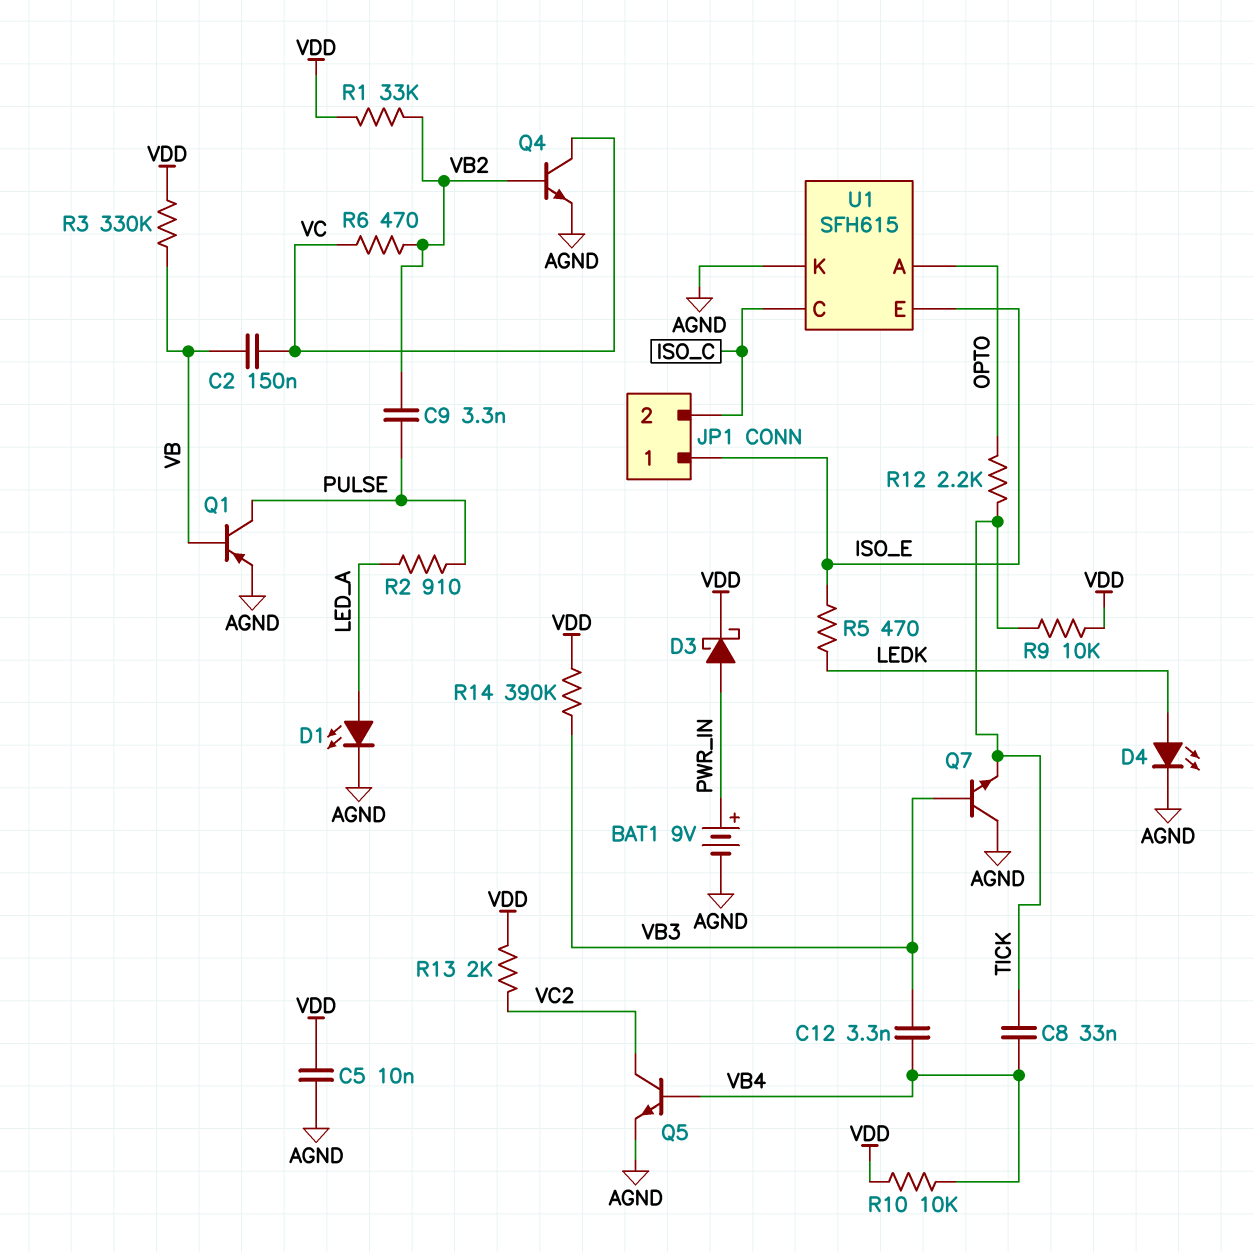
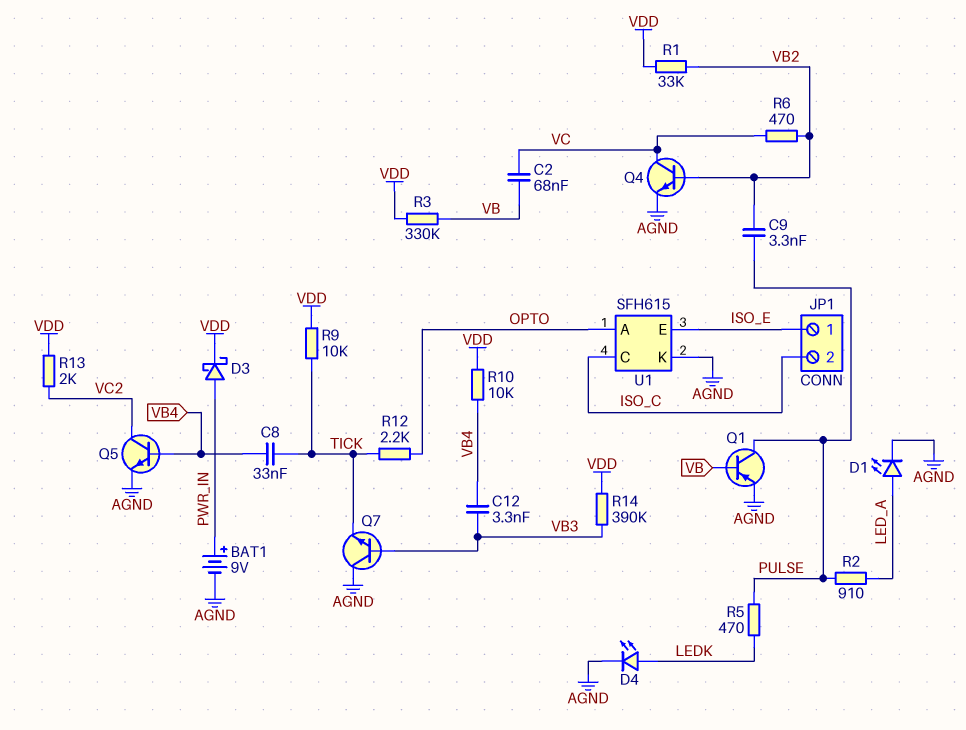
C2: 150nF (VB, VC) -> 68nF (VB, VC)
C5: 10nF (AGND, VDD) -> none
R5: 470 (ISO_E, LEDK) -> 470 (LEDK, PULSE)

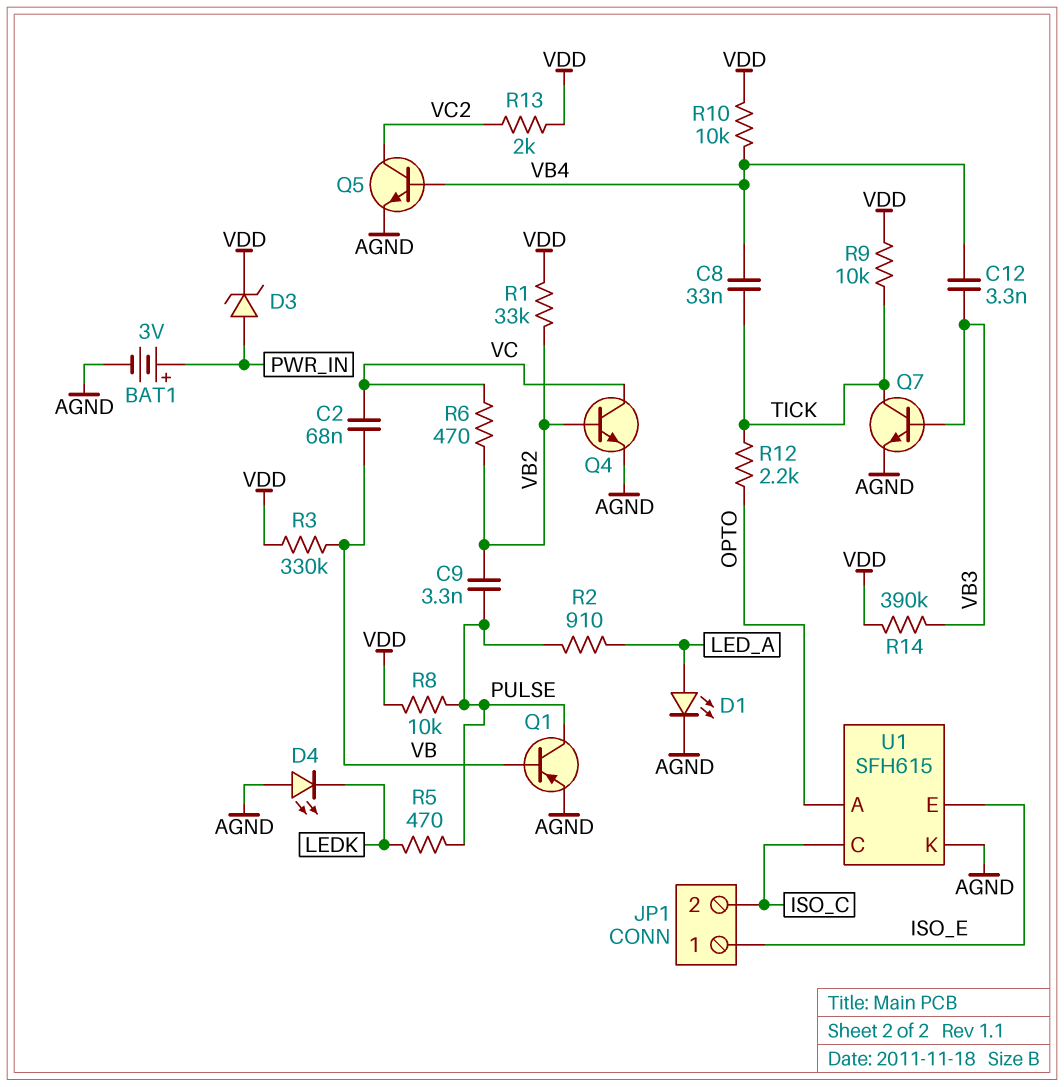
BAT1: 9V (plus PWR_IN, minus AGND) -> 3V (plus PWR_IN, minus AGND)
D3: schottky (A PWR_IN, K VDD) -> zener (A PWR_IN, K VDD)
D4: LED (A LEDK, K AGND) -> LED (A AGND, K LEDK)
Q7: NPN (B VB3, C AGND, E TICK) -> NPN (B VB3, C TICK, E AGND)
R8: none -> 10k (PULSE, VDD)

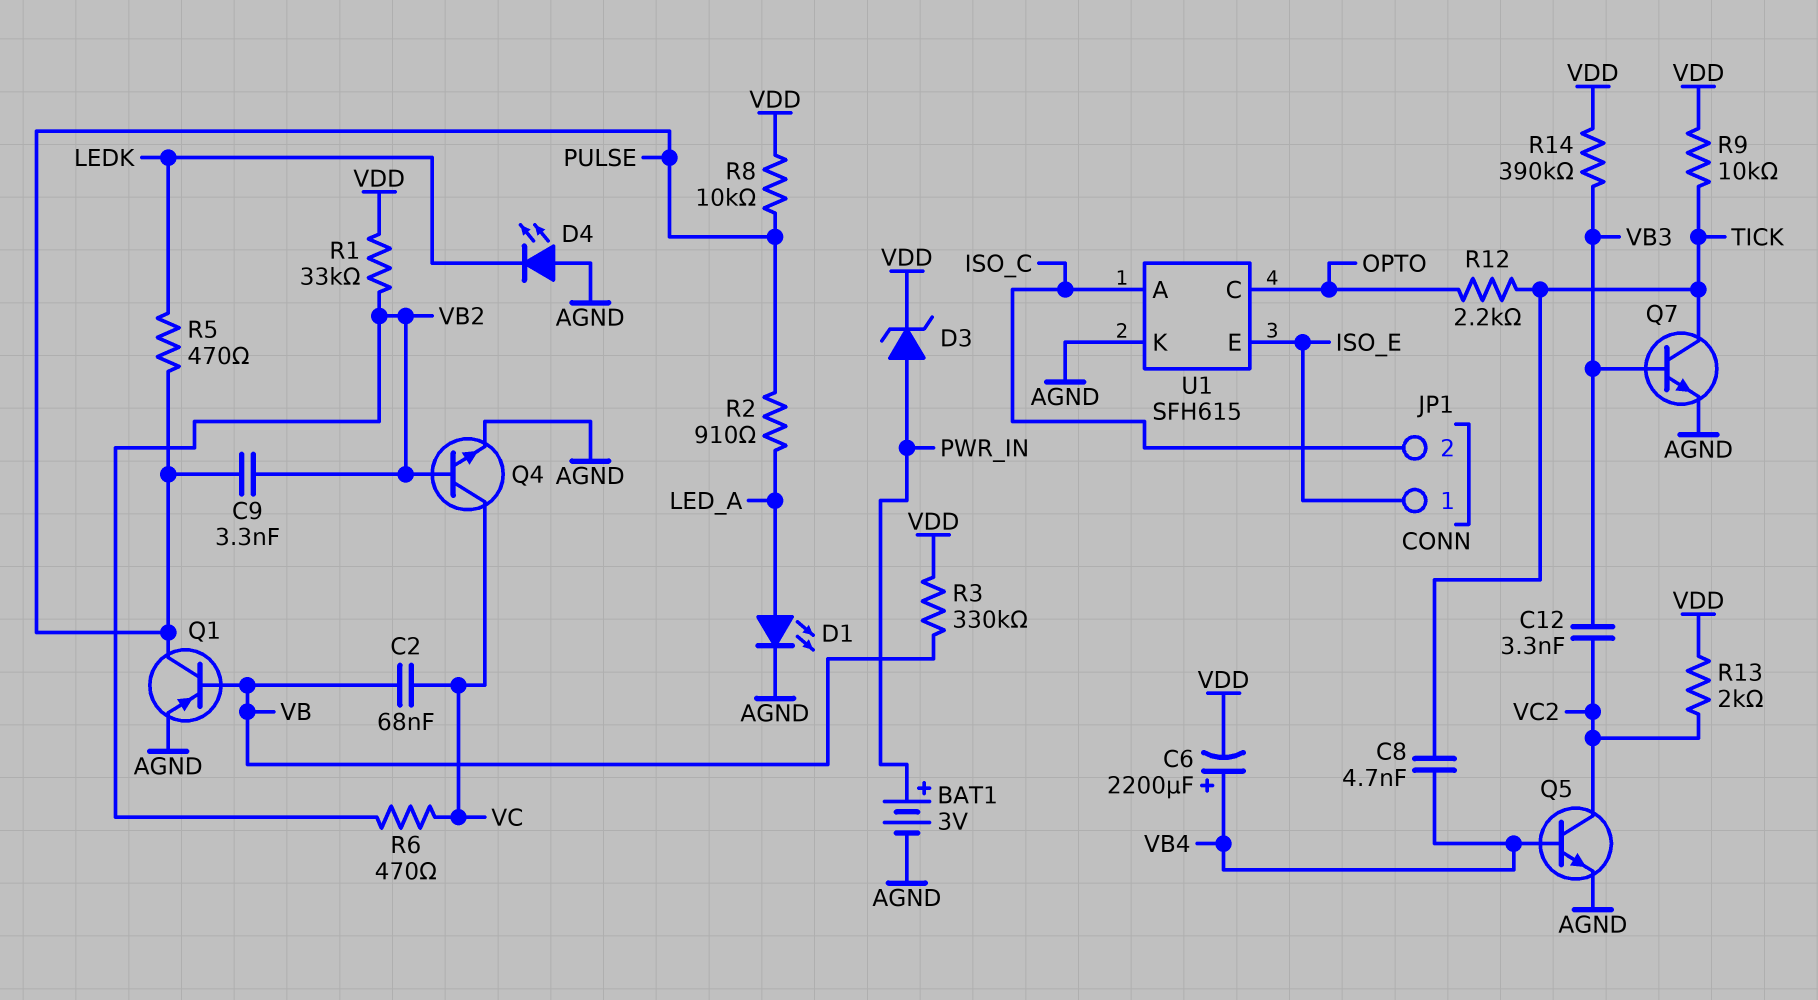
C6: none -> 2200uF (plus VB4, minus VDD)
C8: 33nF (TICK, VB4) -> 4.7nF (TICK, VB4)
C12: 3.3nF (VB3, VB4) -> 3.3nF (VB3, VC2)
R10: 10k (VB4, VDD) -> none
U1 pin A: OPTO -> ISO_C
U1 pin C: ISO_C -> OPTO

